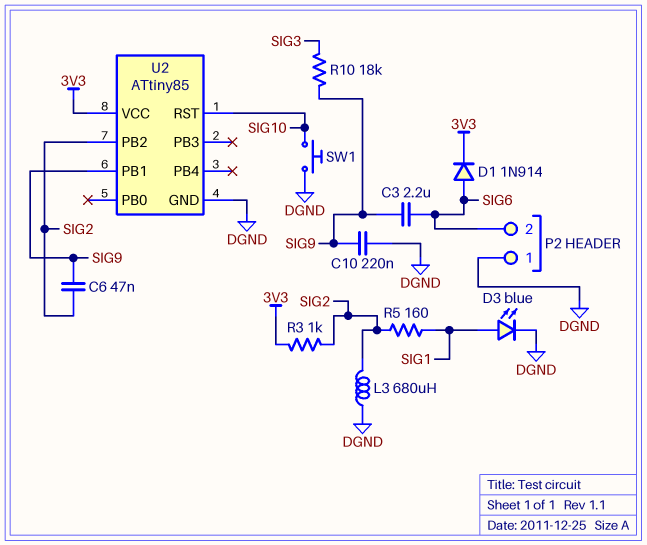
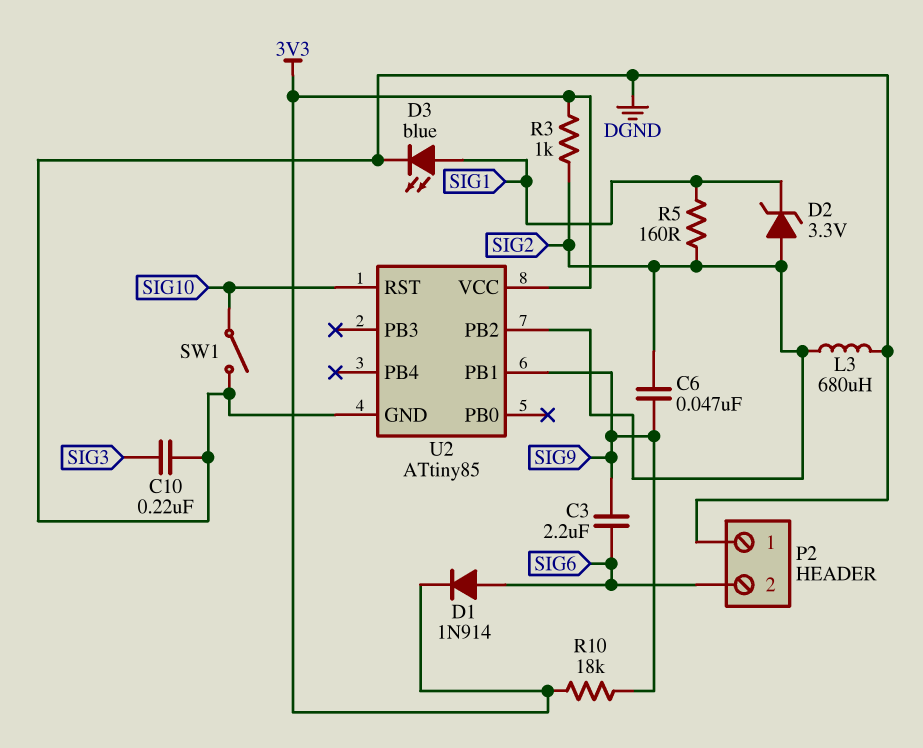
C10: 220nF (DGND, SIG9) -> 220nF (DGND, SIG3)
D2: none -> zener 3.3V (A SIG2, K SIG1)
R10: 18k (SIG3, SIG9) -> 18k (3V3, SIG9)
SW1: button (DGND, SIG10) -> switch (DGND, SIG10)

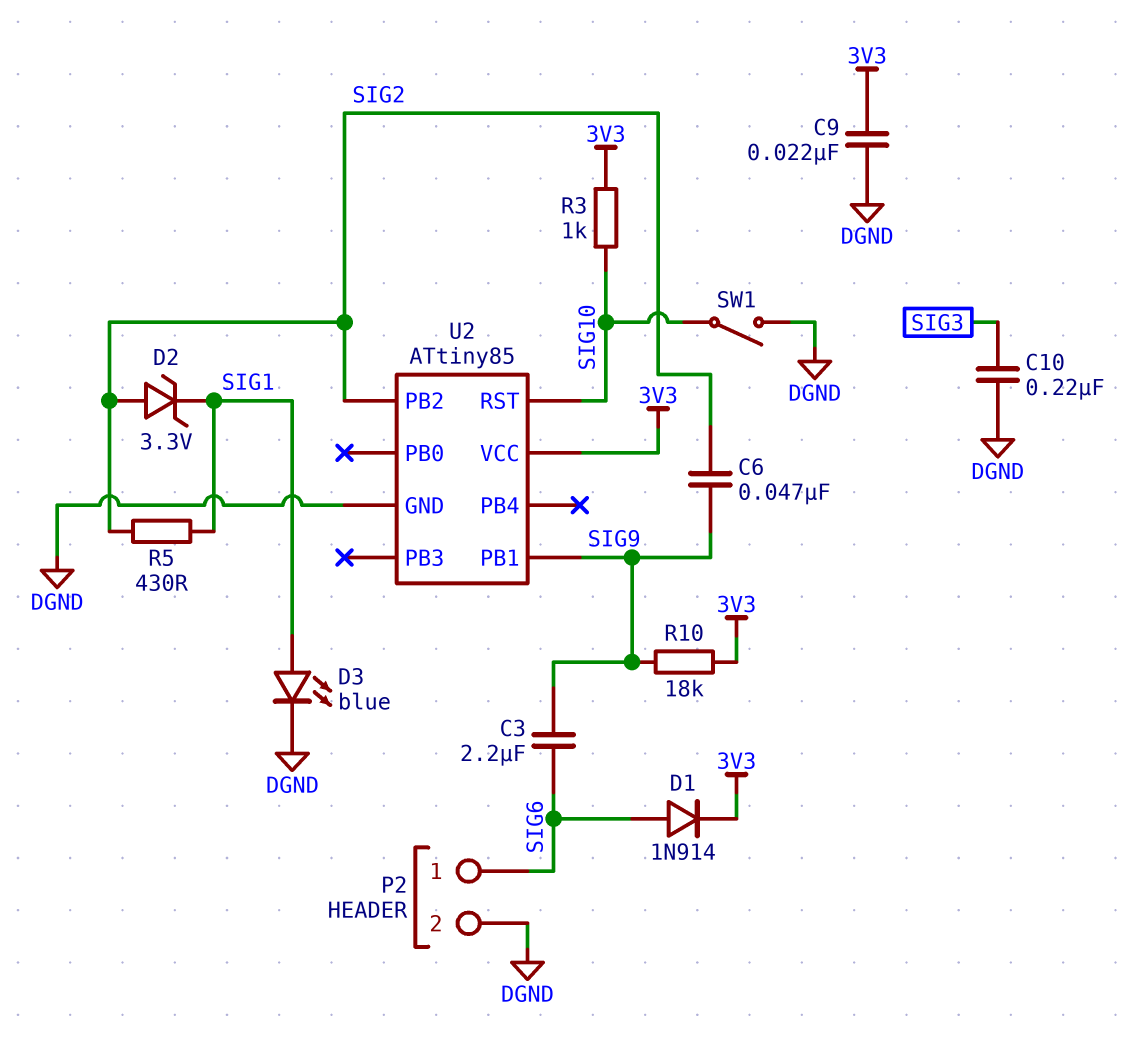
C9: none -> 22nF (3V3, DGND)
L3: 680uH (DGND, SIG2) -> none
P2 pin 1: DGND -> SIG6
P2 pin 2: SIG6 -> DGND
R3: 1k (3V3, SIG2) -> 1k (3V3, SIG10)
R5: 160 (SIG1, SIG2) -> 430 (SIG1, SIG2)

